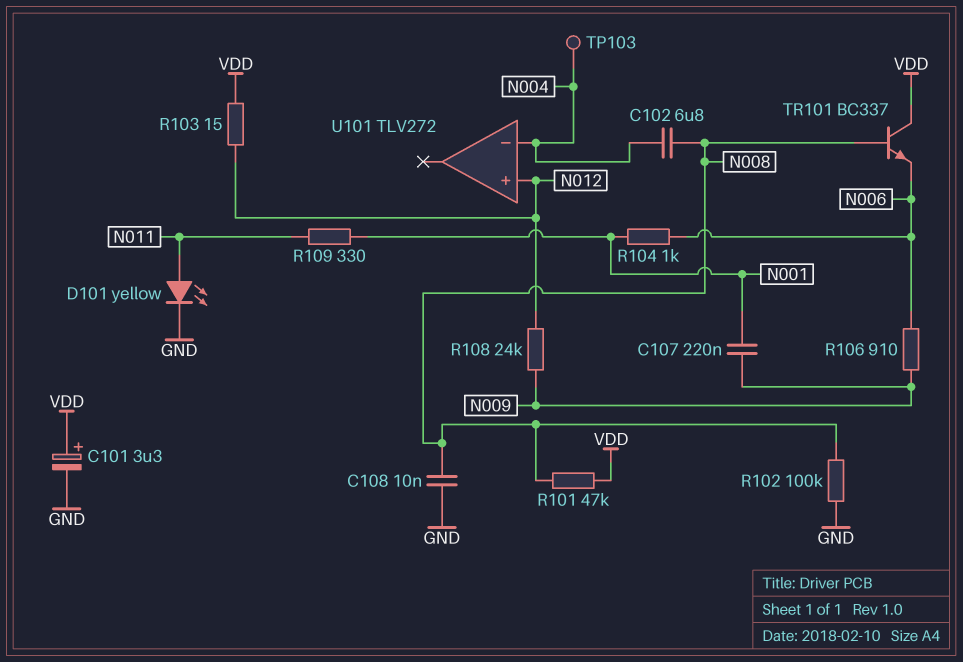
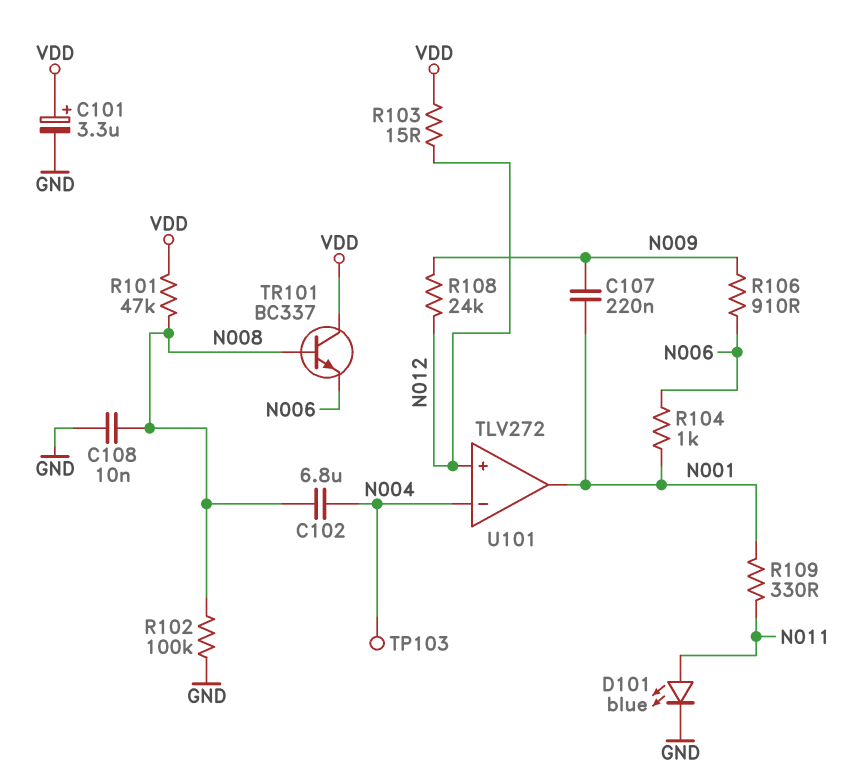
D101: LED yellow (A N011, K GND) -> LED blue (A N011, K GND)
U101 pin out: none -> N001

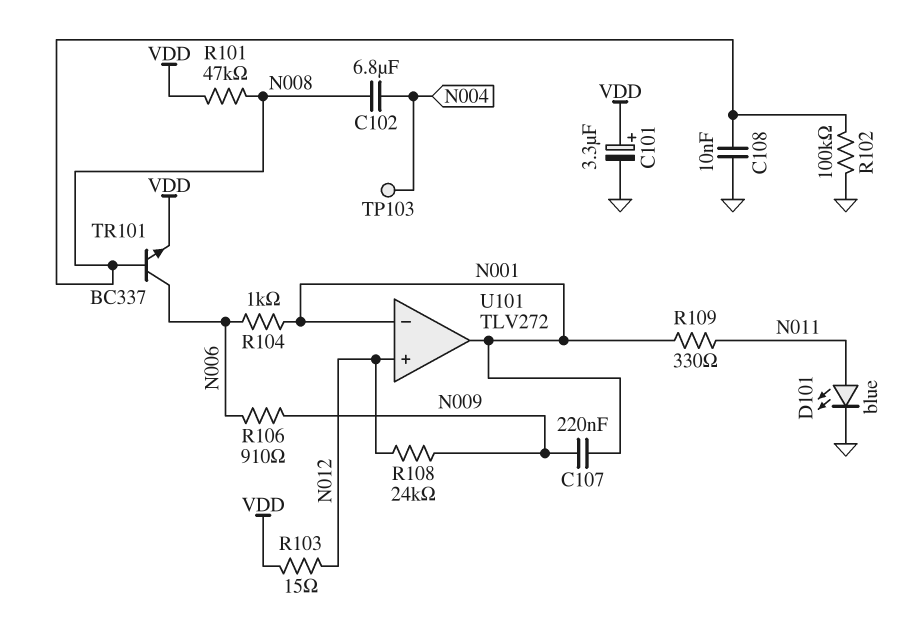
TR101: NPN BC337 (B N008, C VDD, E N006) -> NPN BC337 (B N008, C N006, E VDD)
U101 pin in-: N004 -> N001

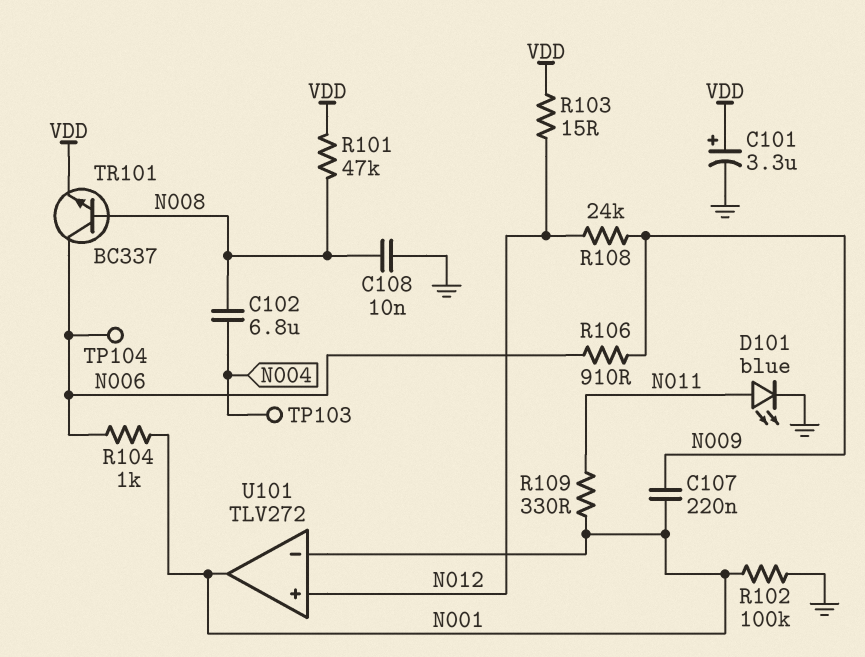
R102: 100k (GND, N008) -> 100k (GND, N001)
TP104: none -> test point (N006)

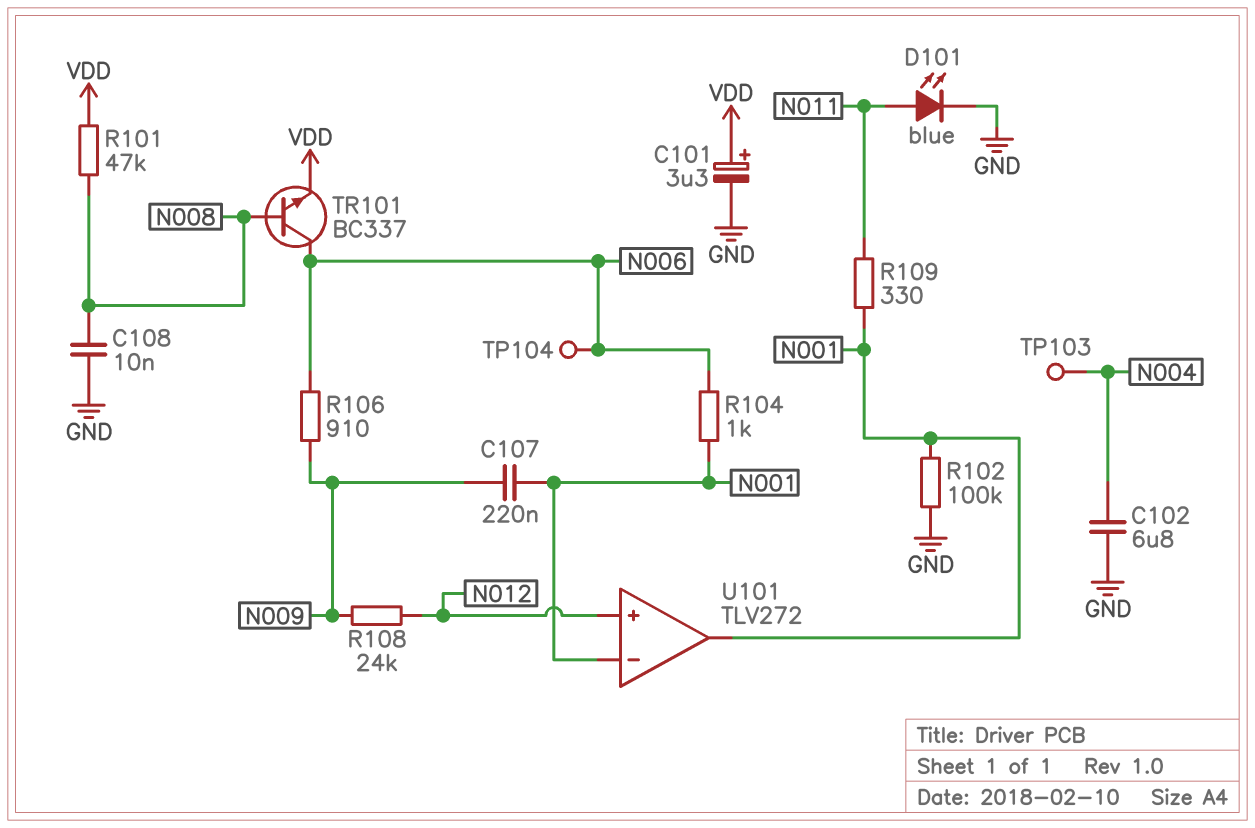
C102: 6.8uF (N004, N008) -> 6.8uF (GND, N004)
R103: 15 (N012, VDD) -> none

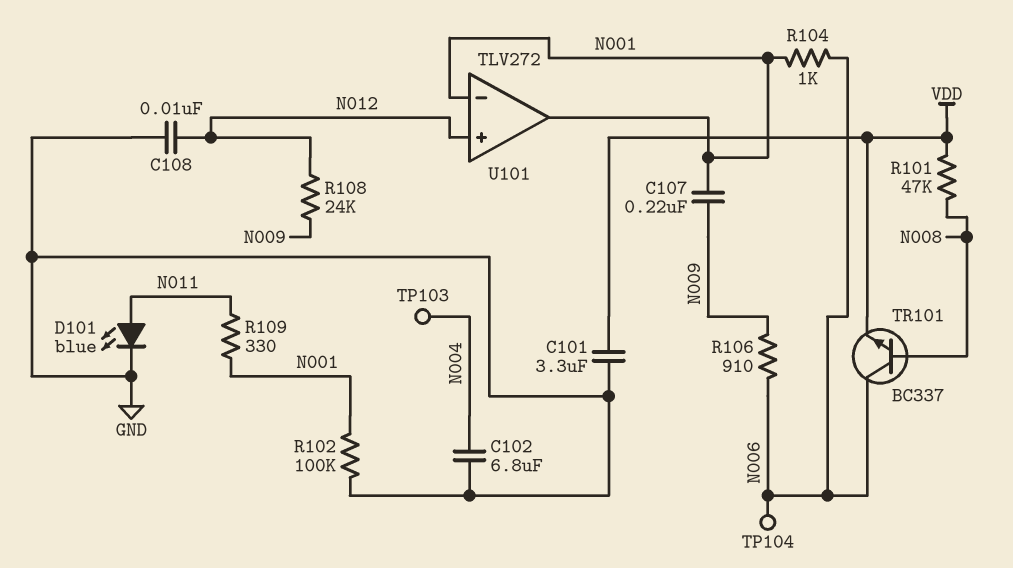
C101: 3.3uF (plus VDD, minus GND) -> 3.3uF (GND, VDD)
C108: 10nF (GND, N008) -> 10nF (GND, N012)

